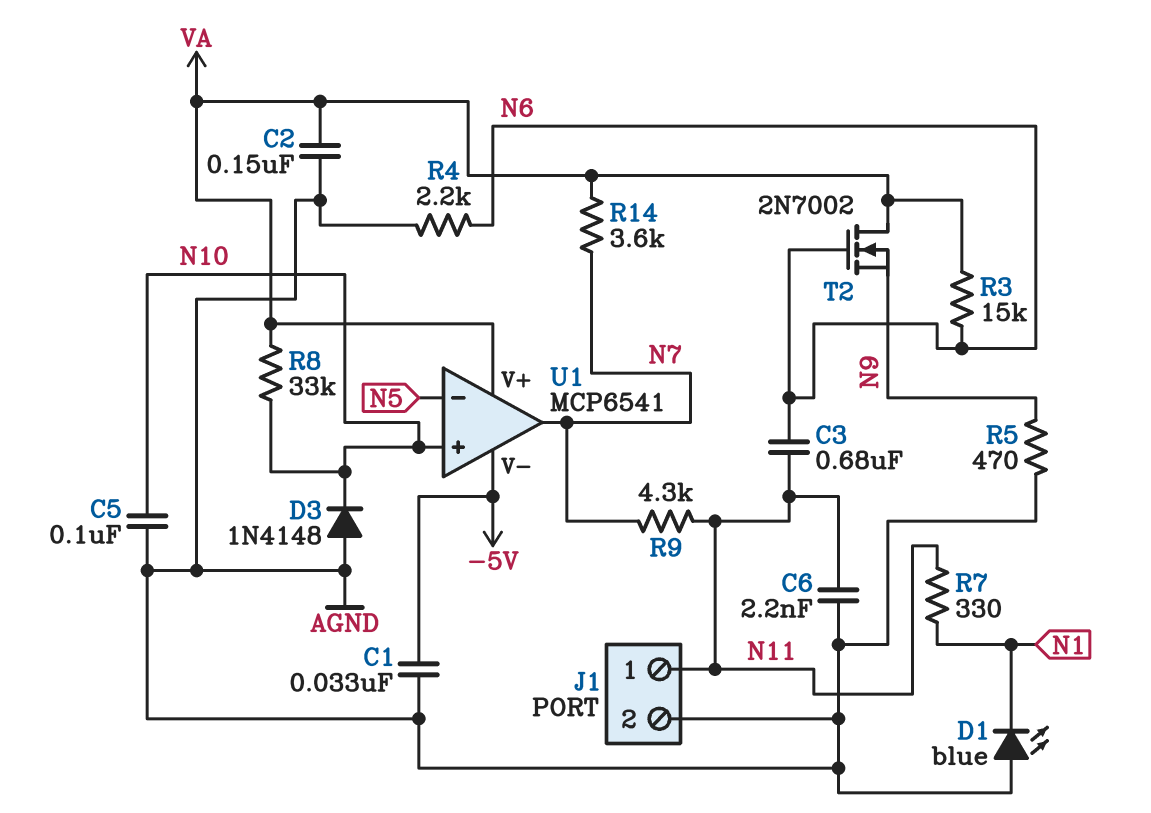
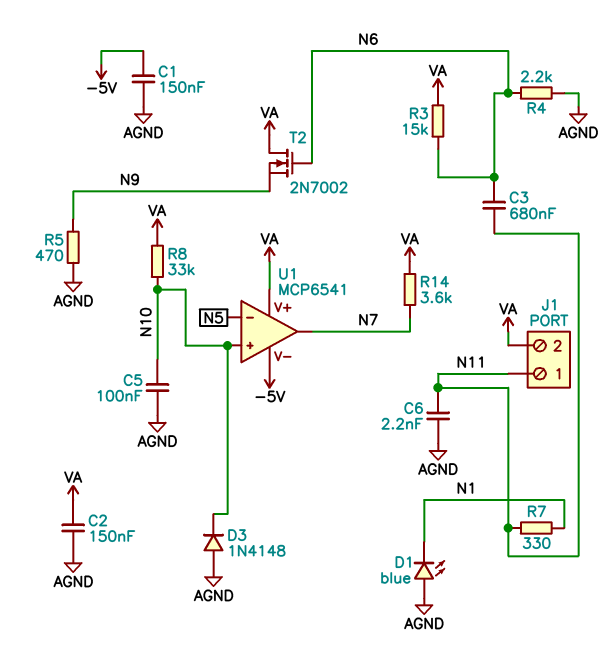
C1: 33nF (-5V, AGND) -> 150nF (-5V, AGND)
J1 pin 2: AGND -> VA
R9: 4.3k (N7, N11) -> none

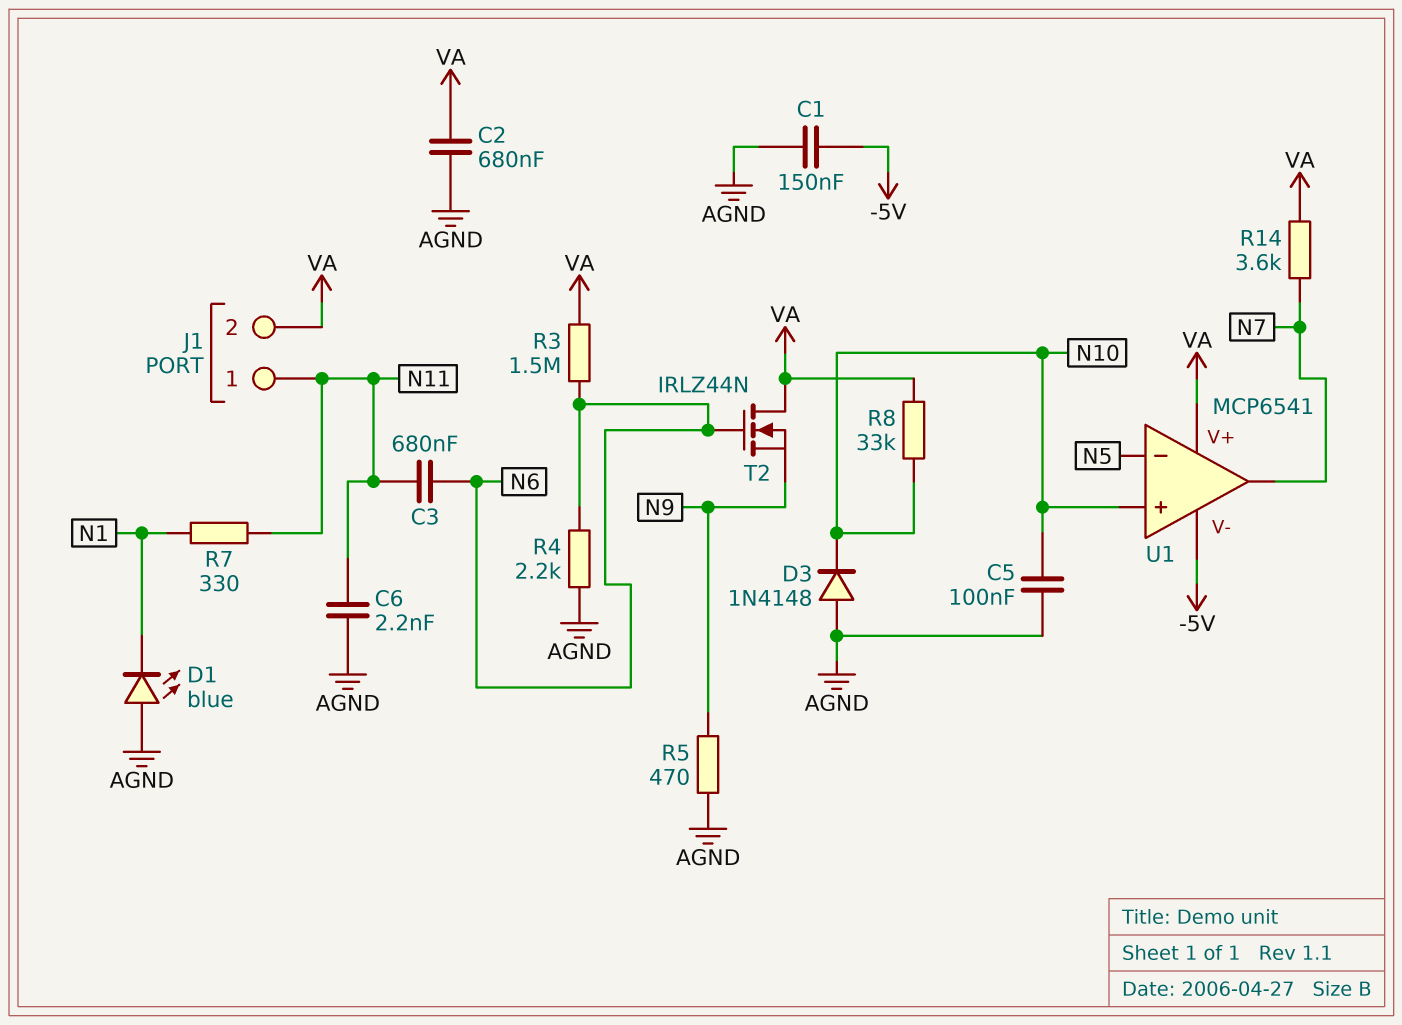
C2: 150nF (AGND, VA) -> 680nF (AGND, VA)
R3: 15k (N6, VA) -> 1.5M (N6, VA)
T2: NMOS 2N7002 (G N6, D VA, S N9) -> NMOS IRLZ44N (G N6, D VA, S N9)

